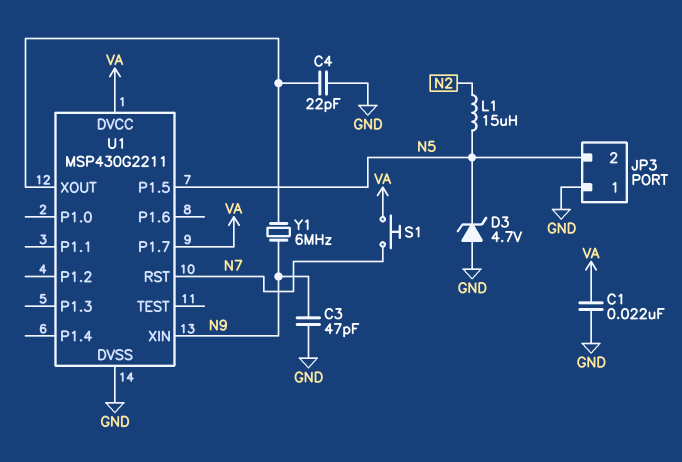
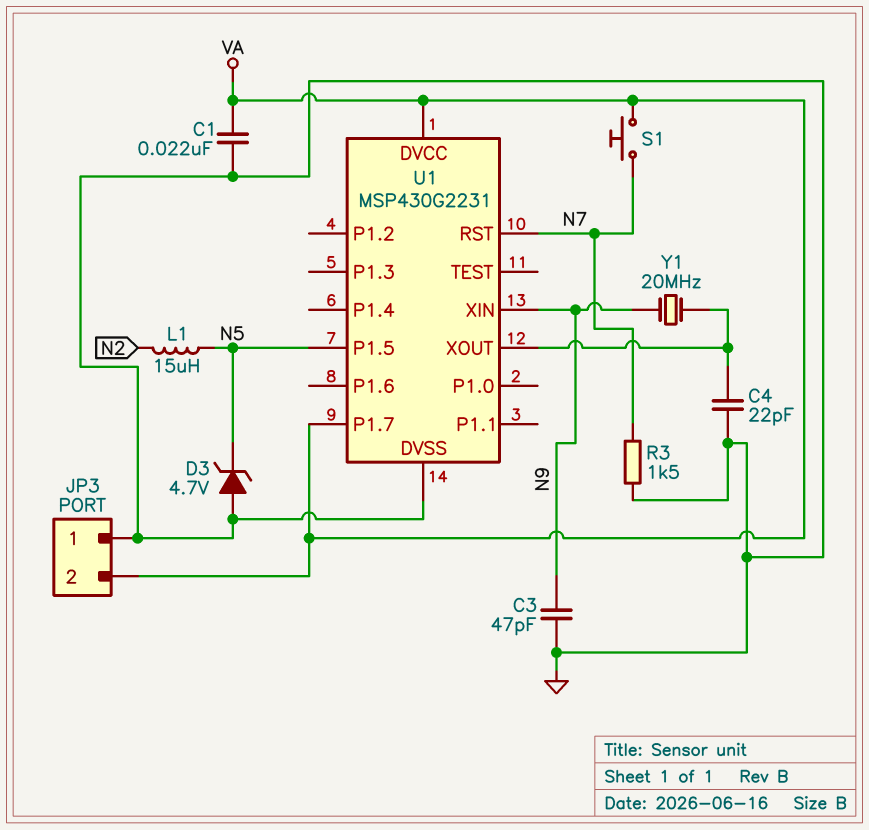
JP3 pin 2: N5 -> VA
R3: none -> 1.5k (GND, N7)
U1: MSP430G2211 -> MSP430G2231
Y1: 6MHz (N9, U1/XOUT) -> 20MHz (N9, U1/XOUT)

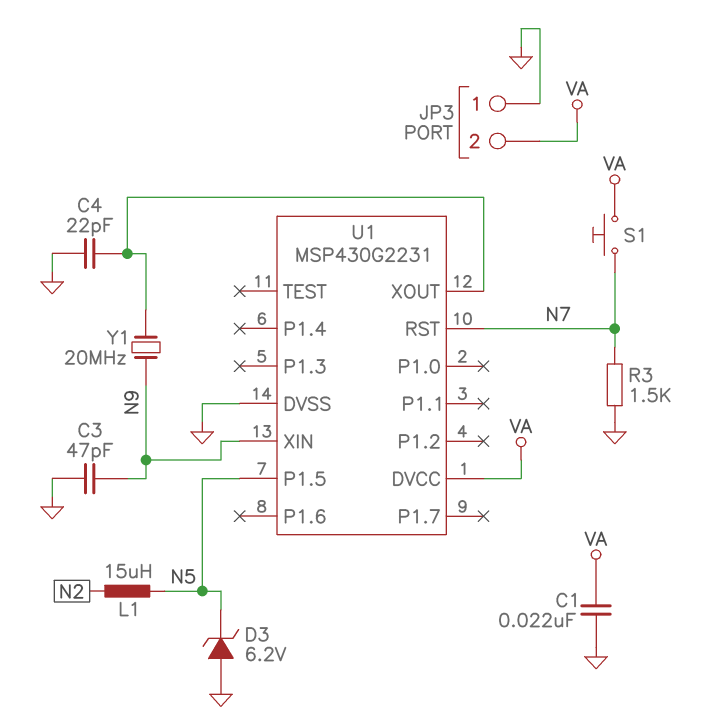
D3: zener 4.7V (A GND, K N5) -> zener 6.2V (A GND, K N5)
U1 pin P1.7: VA -> none

